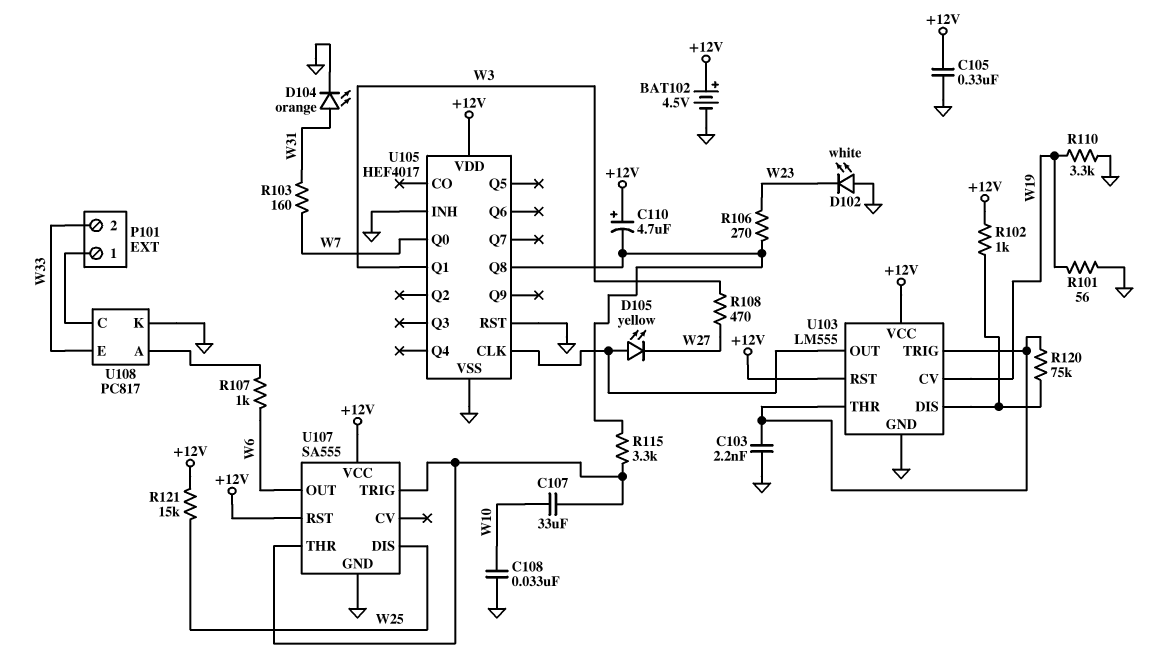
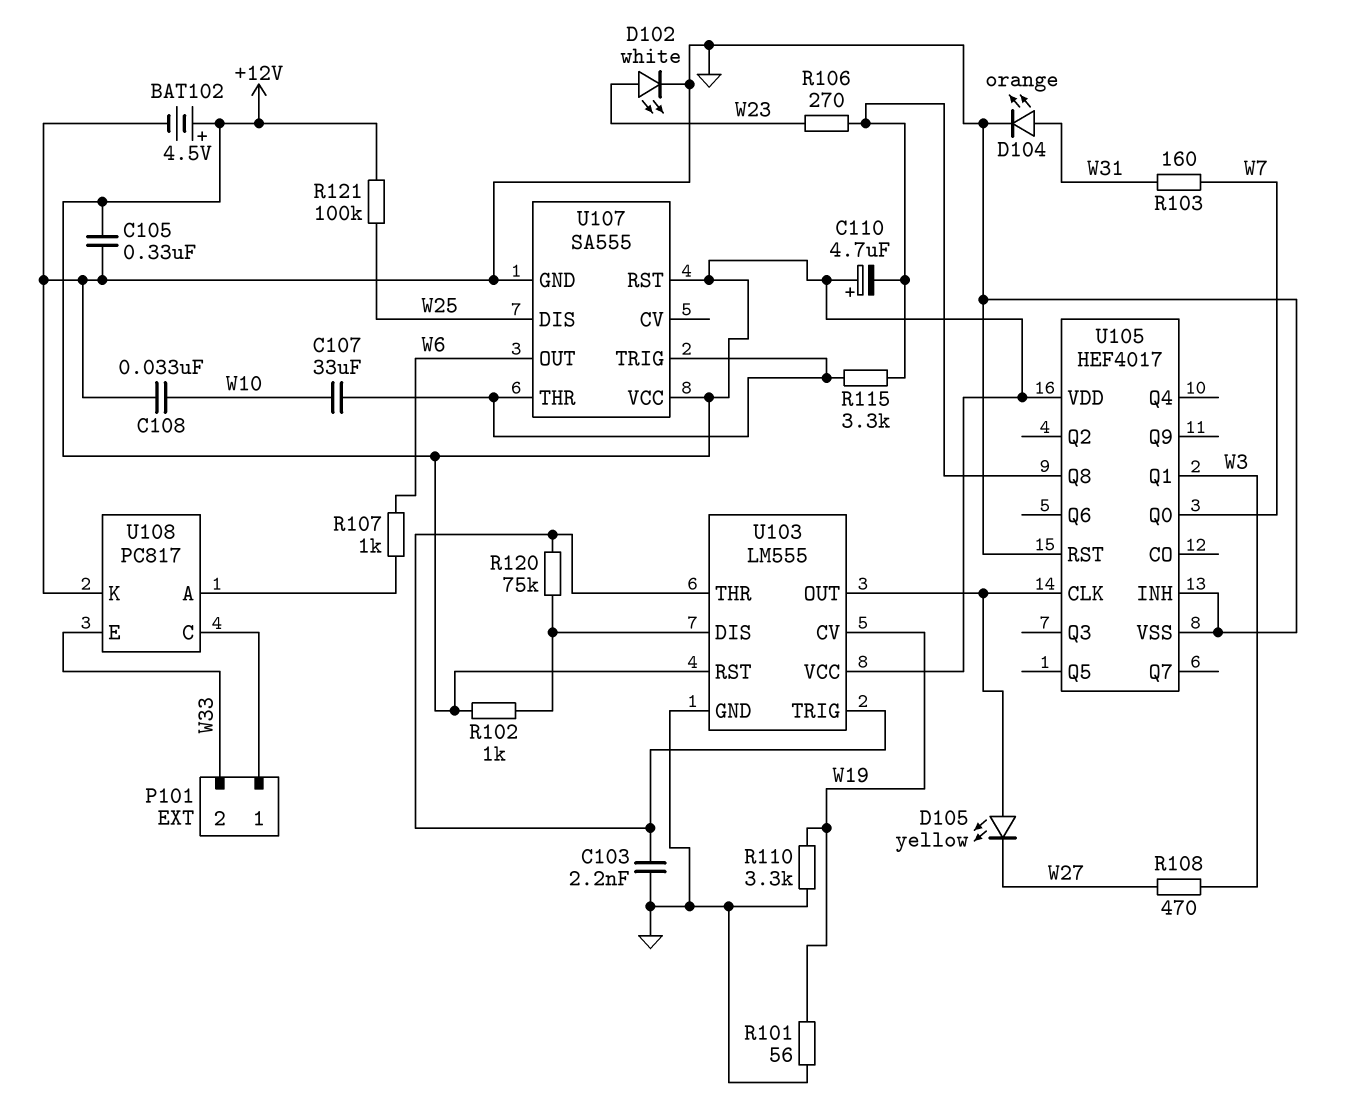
D102: LED white (A GND, K W23) -> LED white (A W23, K GND)
R121: 15k (+12V, W25) -> 100k (+12V, W25)

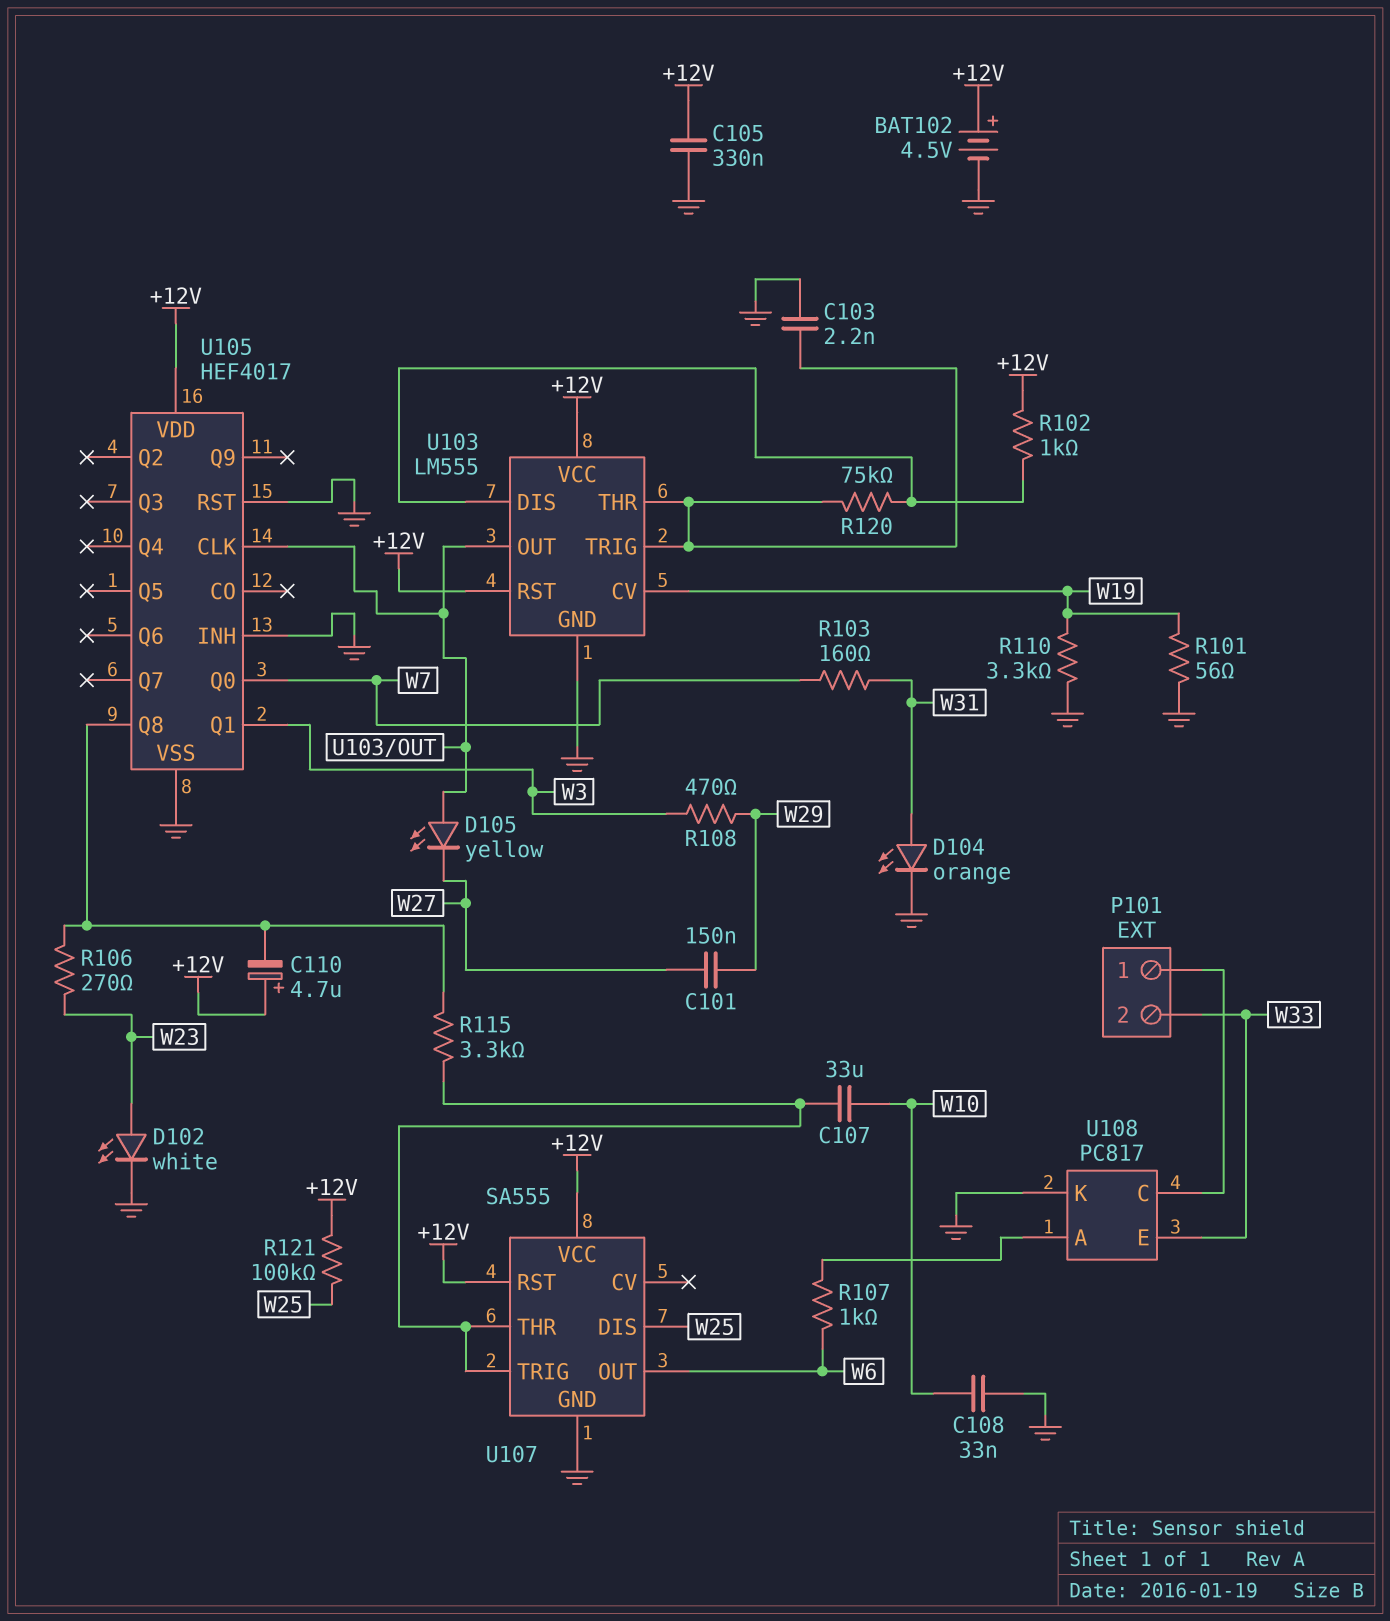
C101: none -> 150nF (W27, W29)
R108: 470 (W3, W27) -> 470 (W3, W29)

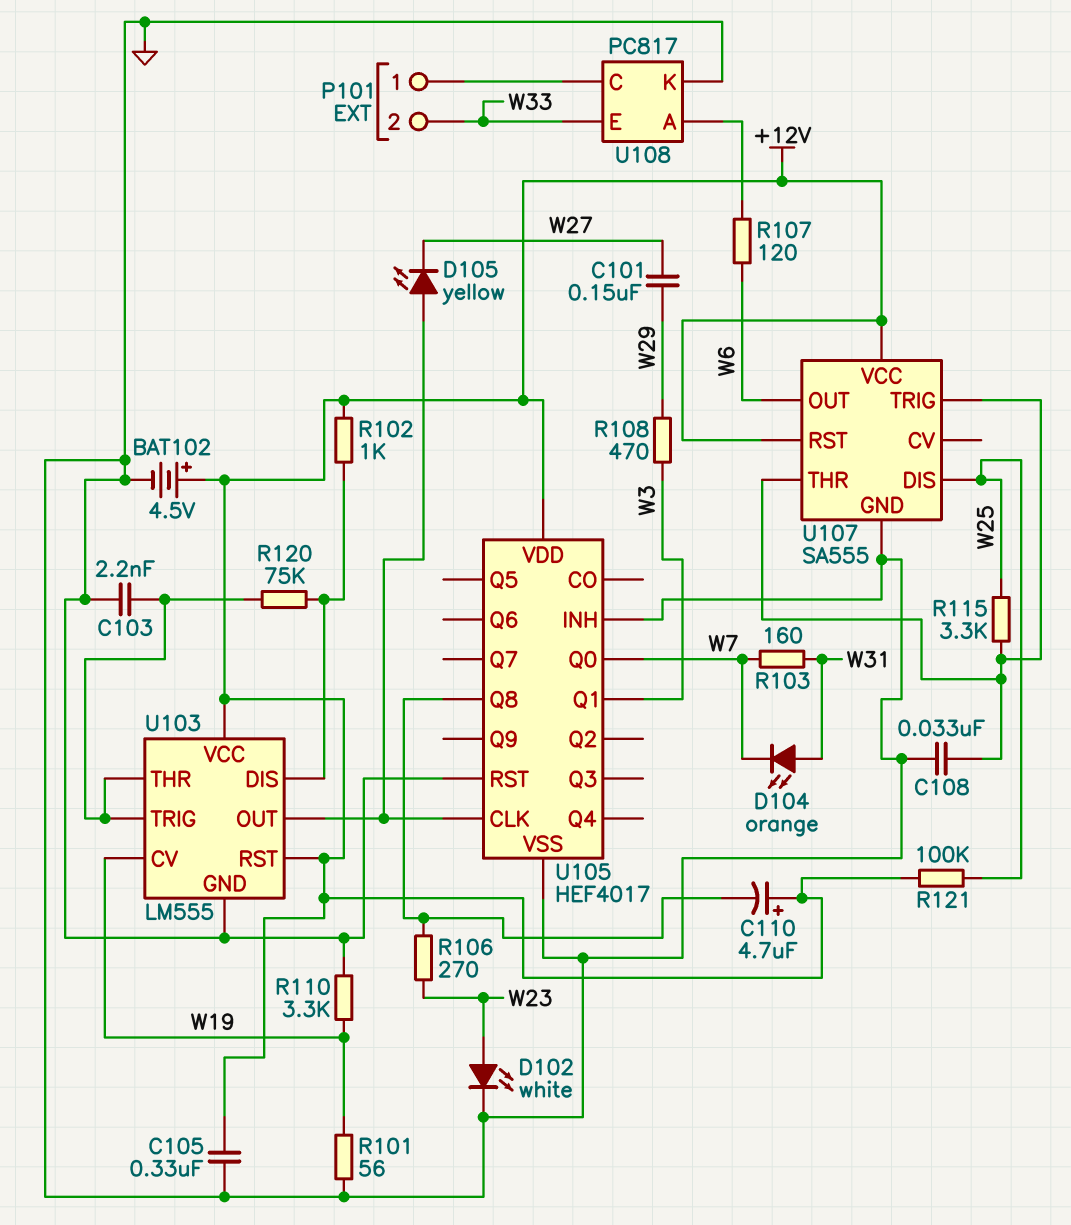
C107: 33uF (U107/THR, W10) -> none
C108: 33nF (GND, W10) -> 33nF (GND, U107/THR)
D104: LED orange (A W31, K GND) -> LED orange (A W31, K W7)
R107: 1k (U108/A, W6) -> 120 (U108/A, W6)
R115: 3.3k (U105/Q8, U107/THR) -> 3.3k (U107/THR, W25)

